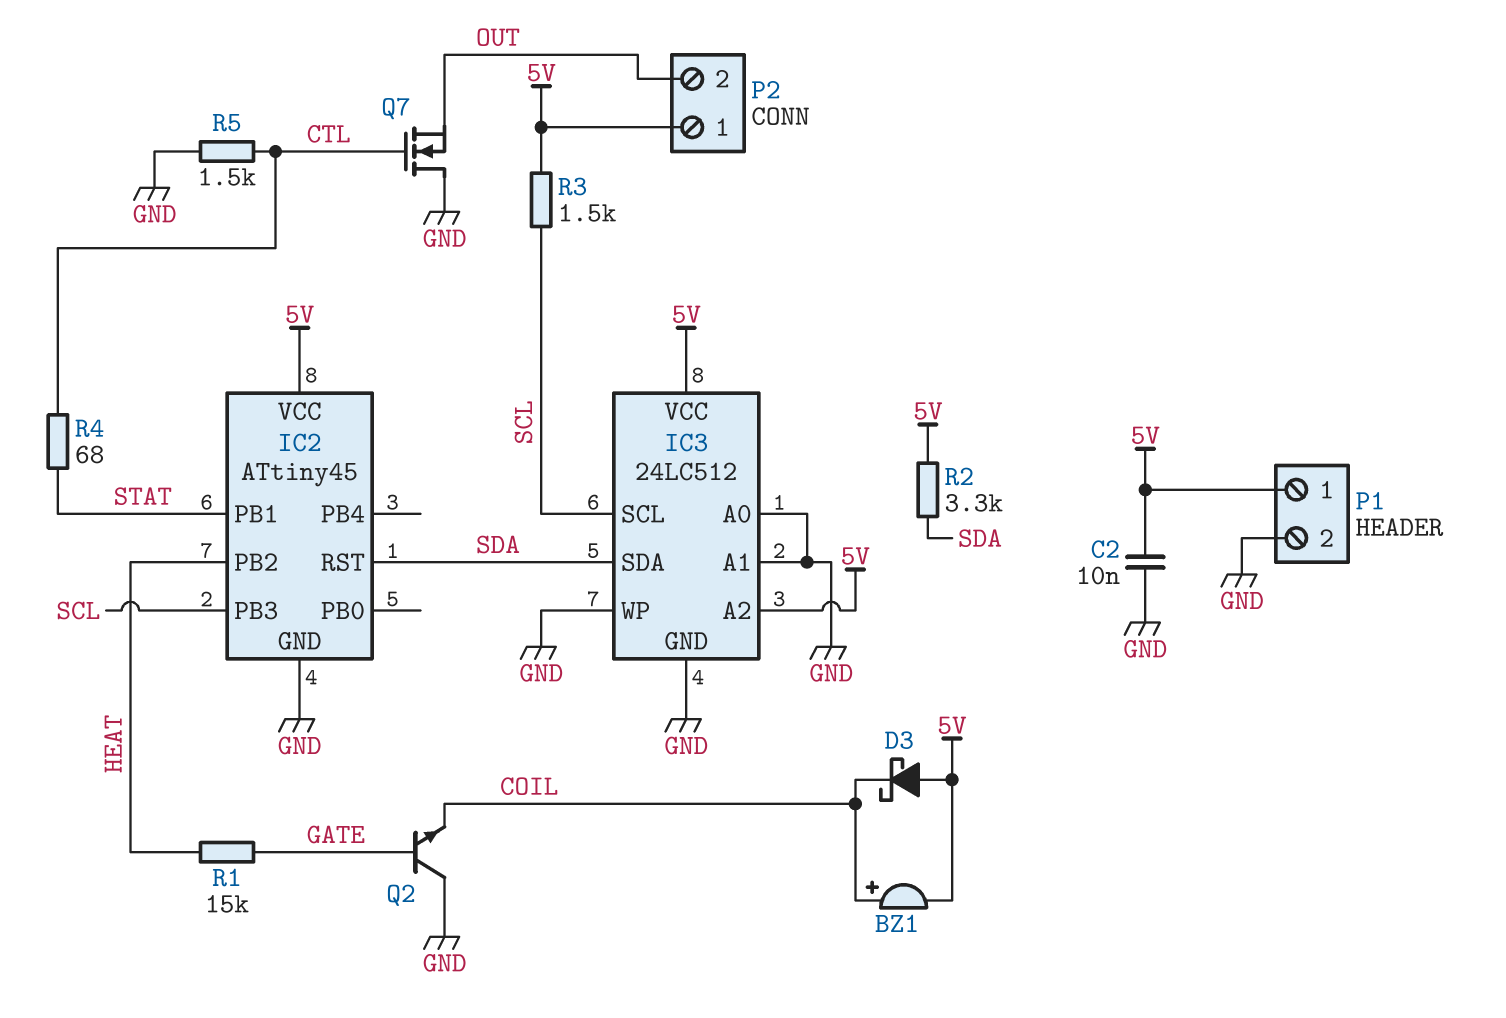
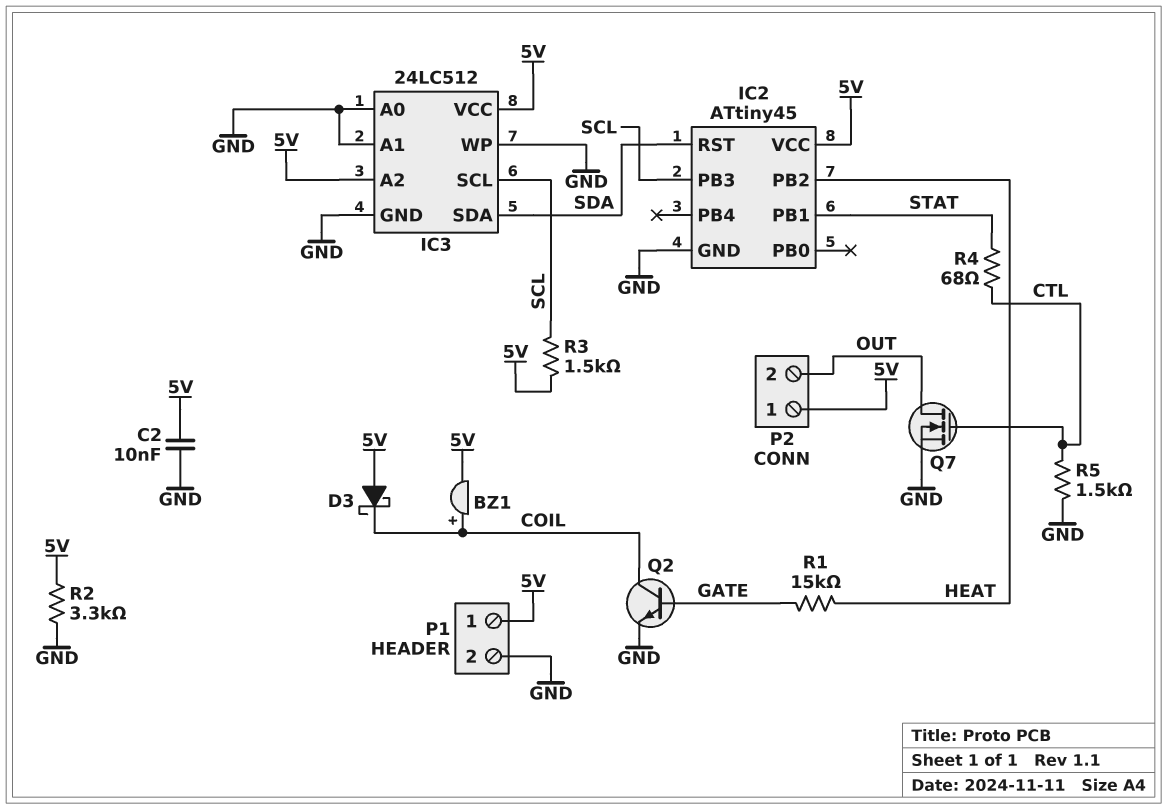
Q2: NPN (B GATE, C GND, E COIL) -> NPN (B GATE, C COIL, E GND)
Q7: NMOS (G CTL, D GND, S OUT) -> NMOS (G CTL, D OUT, S GND)
R2: 3.3k (5V, SDA) -> 3.3k (5V, GND)

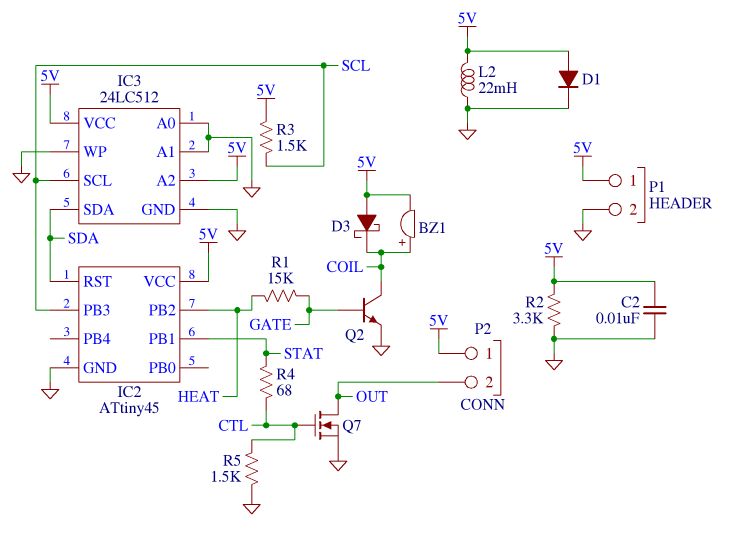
D1: none -> diode (A 5V, K GND)
L2: none -> 22mH (5V, GND)

